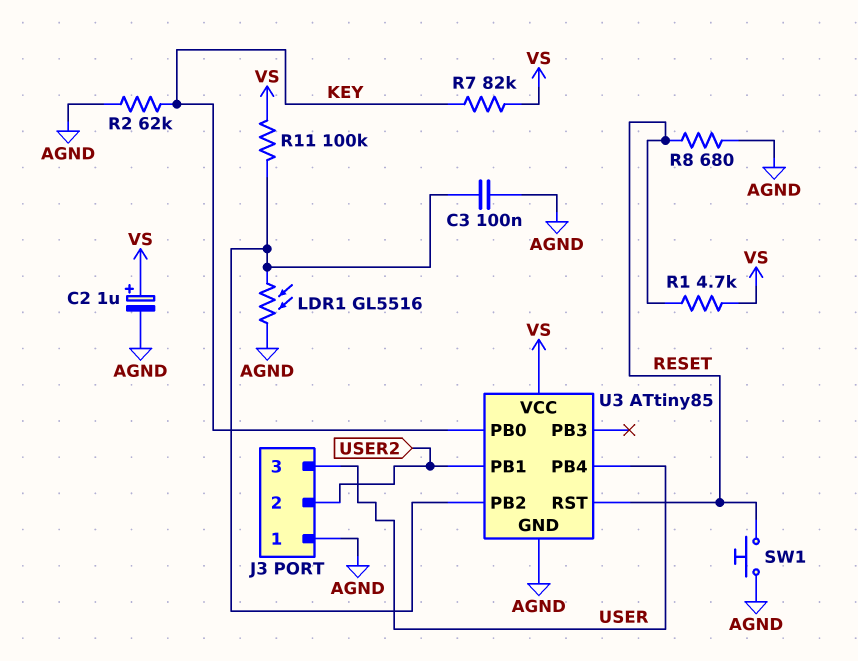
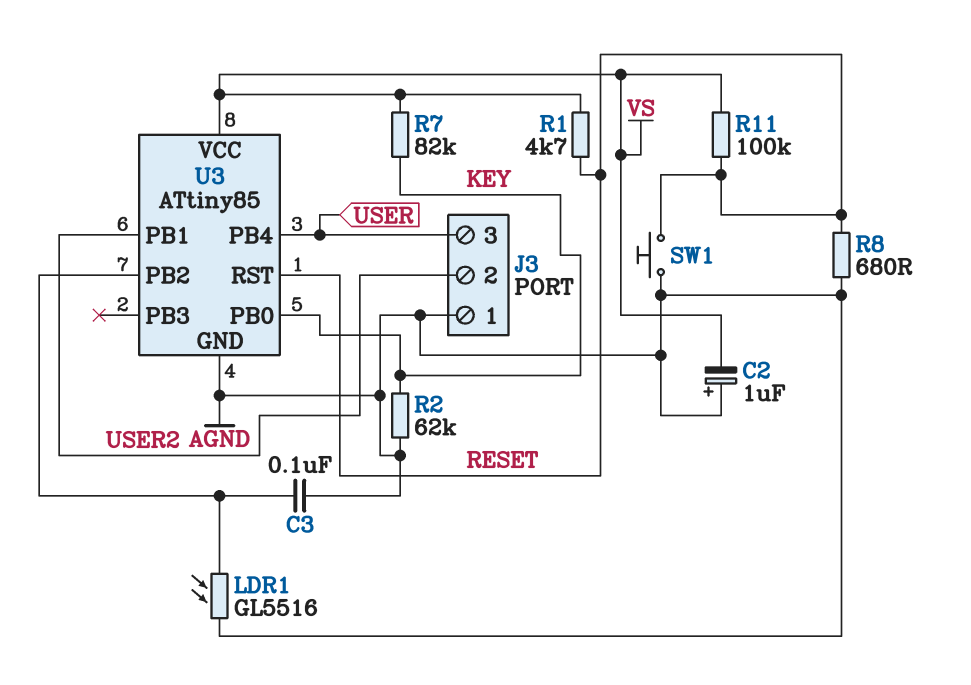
C2: 1uF (plus VS, minus AGND) -> 1uF (plus AGND, minus VS)
R11: 100k (U3/PB2, VS) -> 100k (RESET, VS)

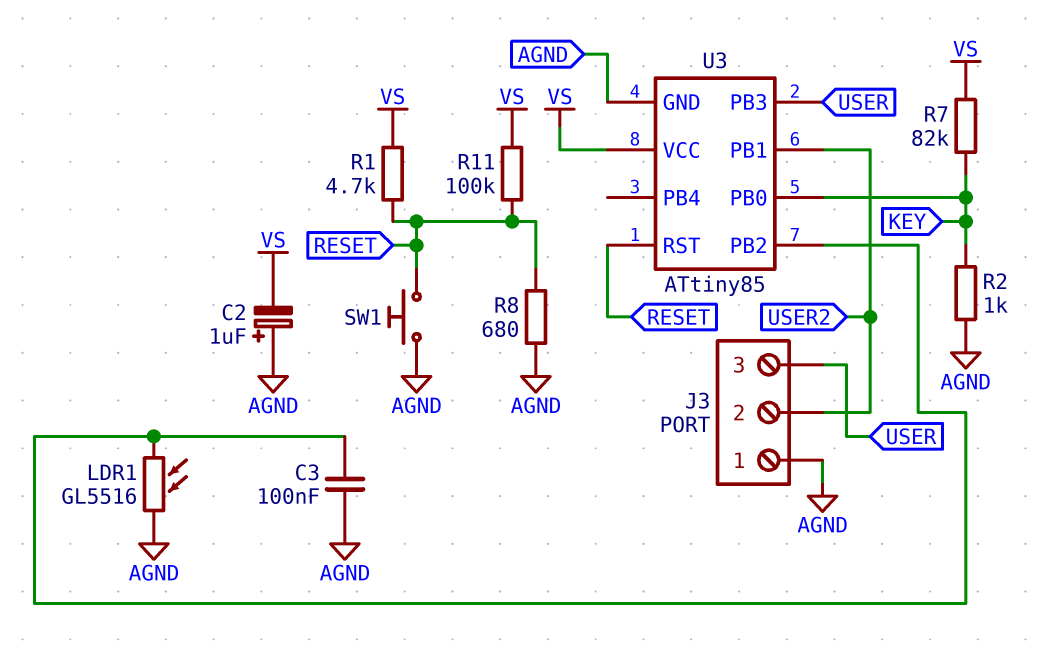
R2: 62k (AGND, KEY) -> 1k (AGND, KEY)
U3 pin PB3: none -> USER
U3 pin PB4: USER -> none

